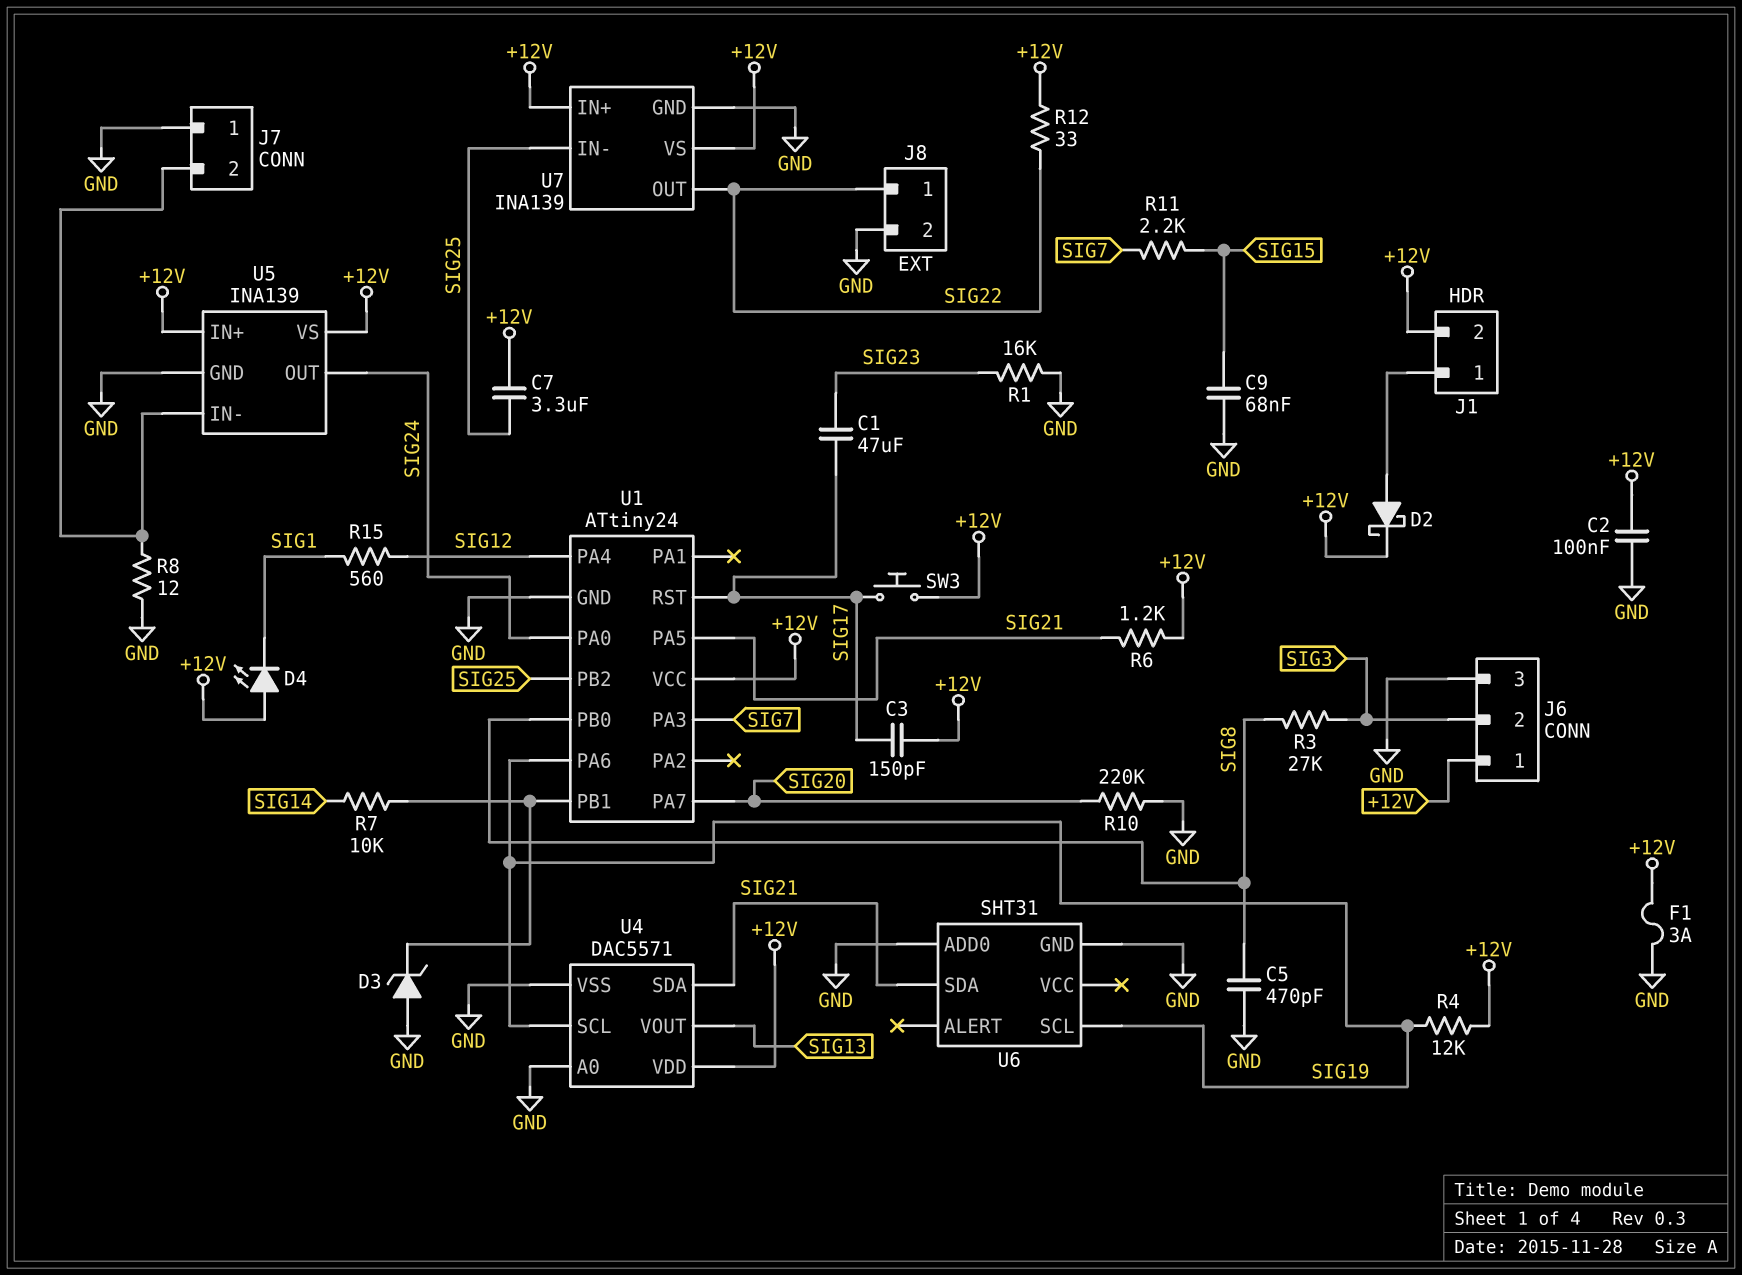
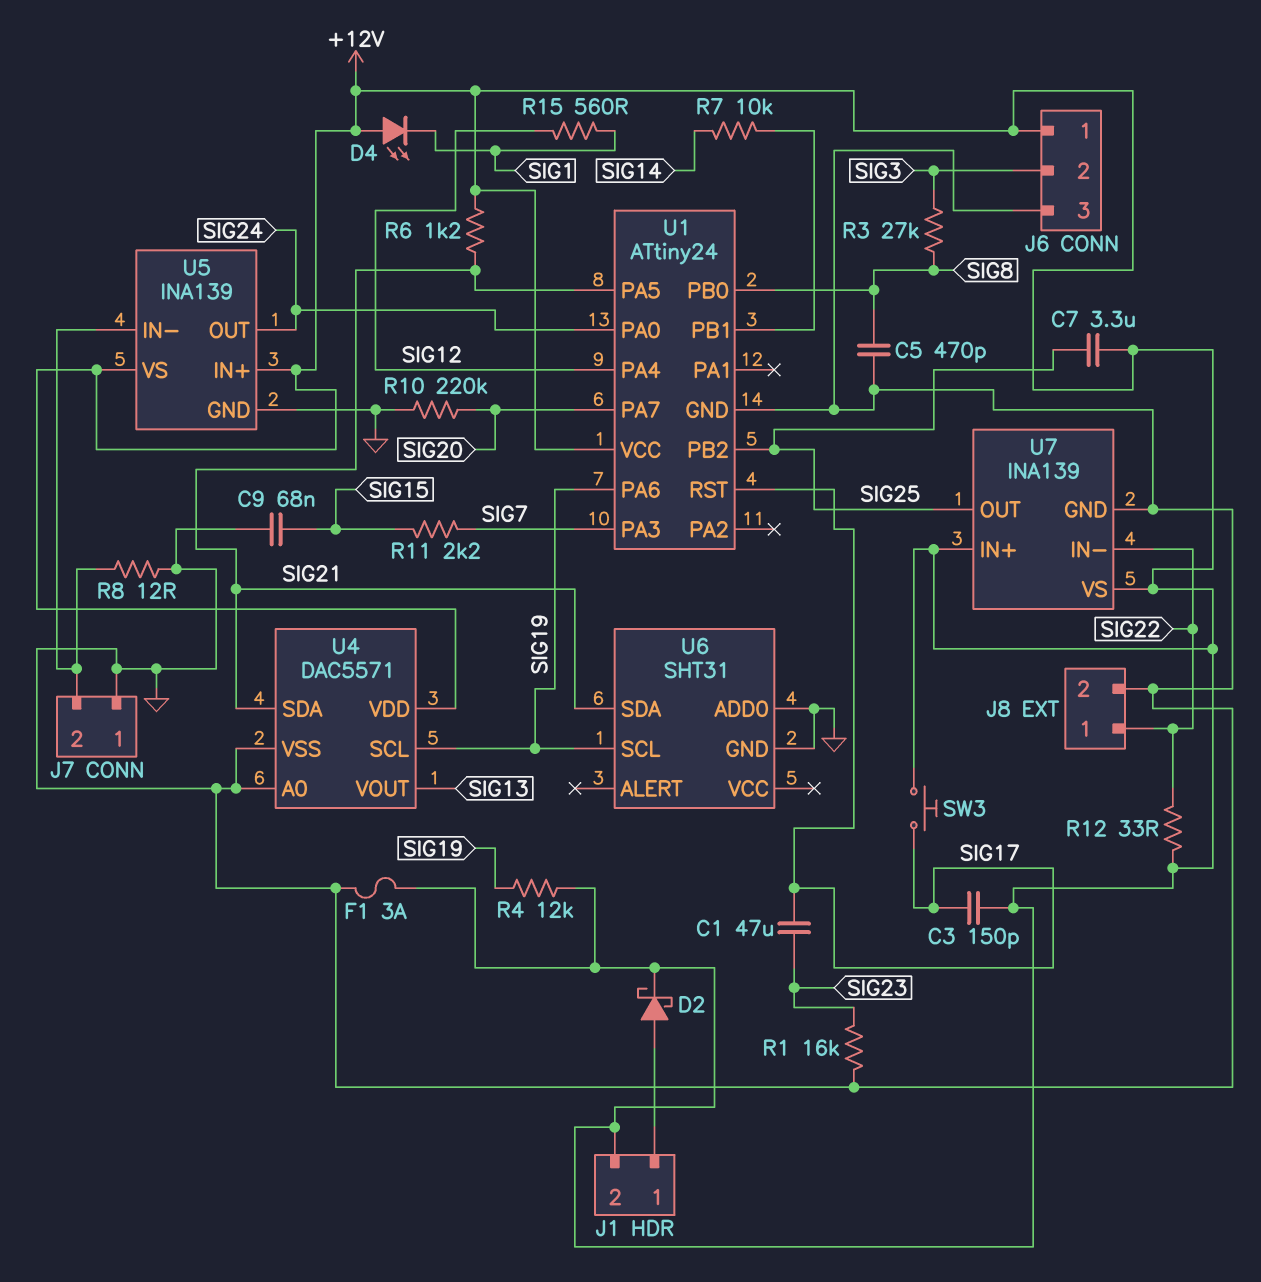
C2: 100nF (+12V, GND) -> none
D3: zener (A GND, K U1/PB1) -> none
U7 pin IN-: SIG25 -> SIG22
U7 pin OUT: SIG22 -> SIG25

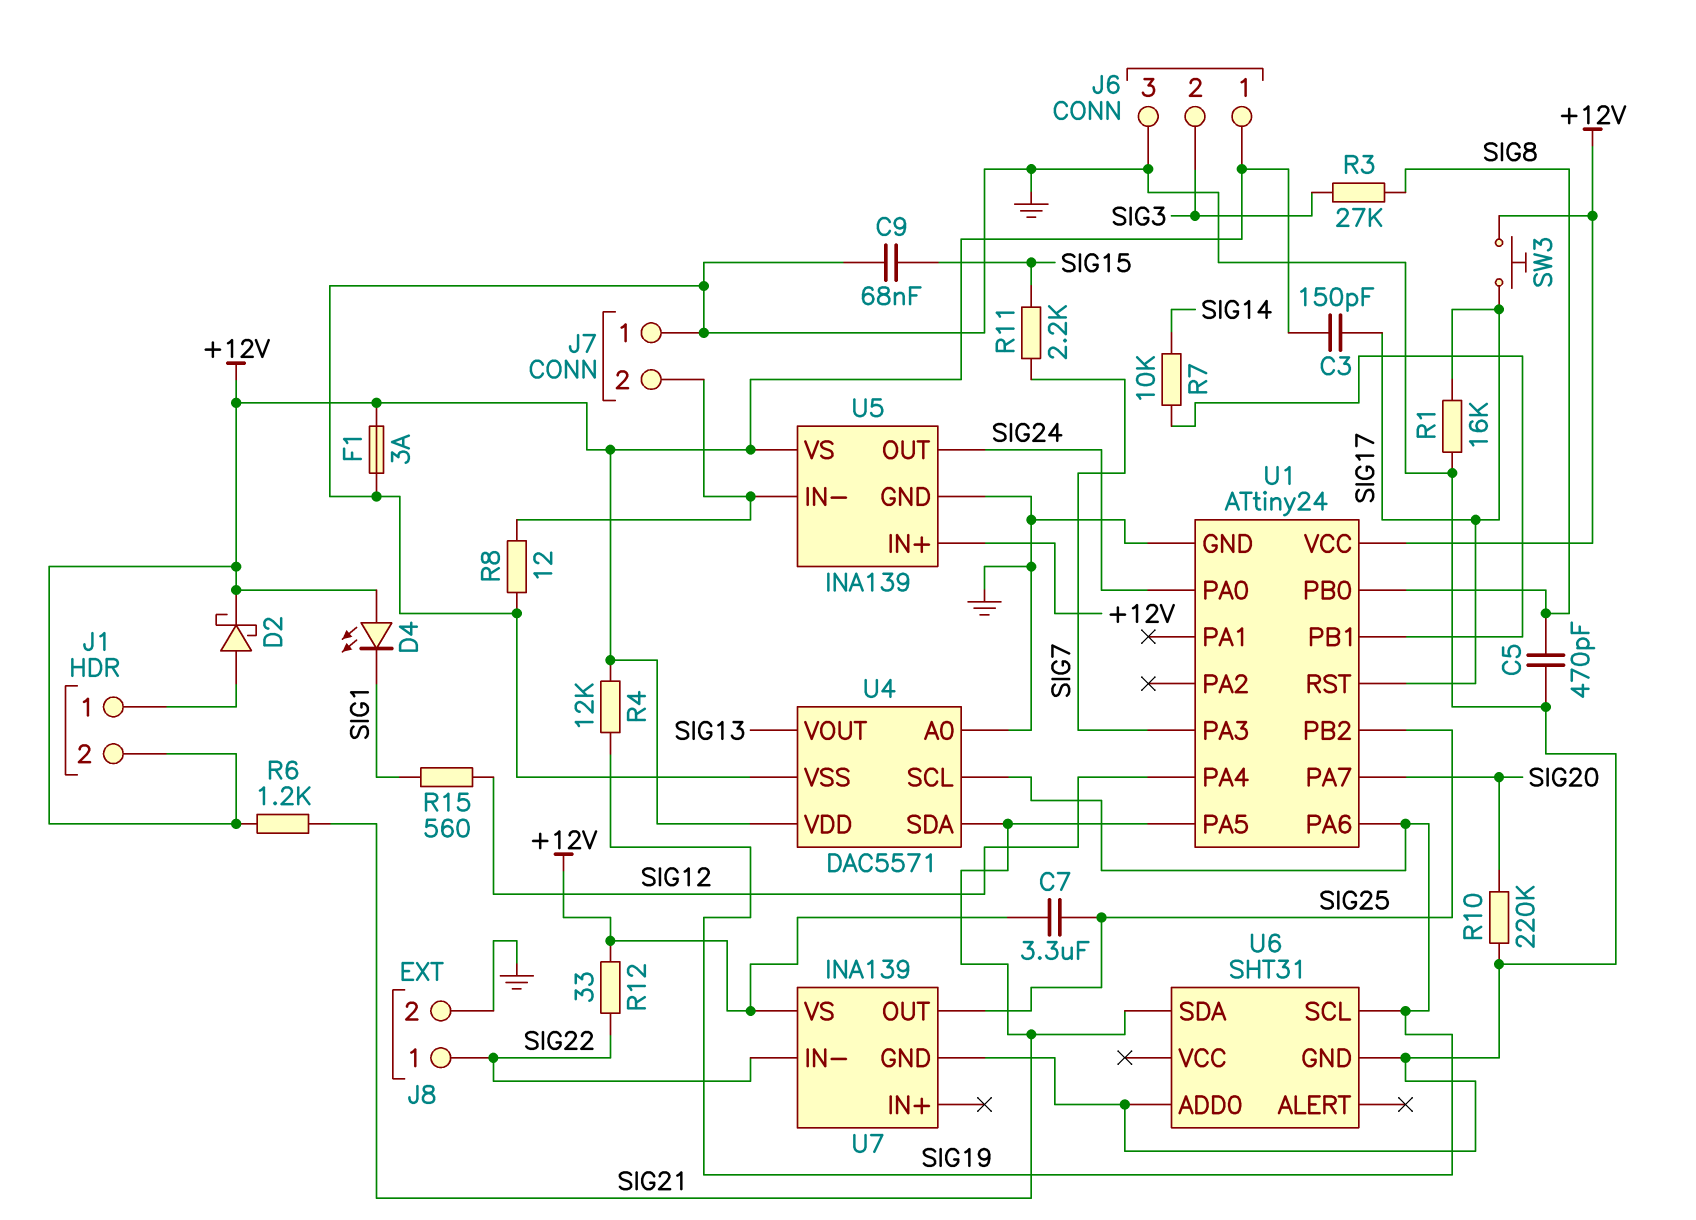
C1: 47uF (SIG17, SIG23) -> none
R1: 16k (GND, SIG23) -> 16k (GND, SIG17)
U7 pin IN+: +12V -> none

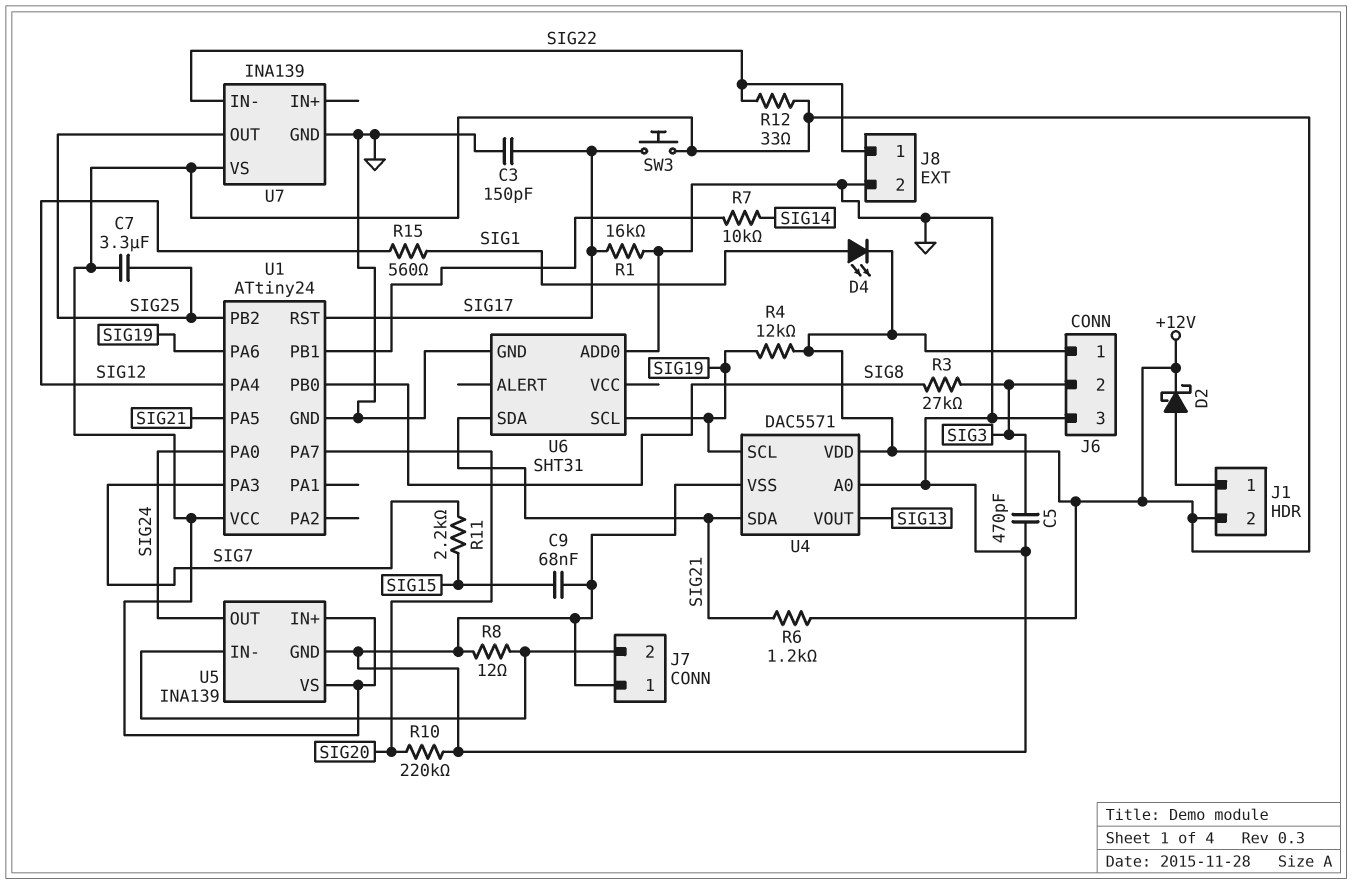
C3: 150pF (+12V, SIG17) -> 150pF (GND, SIG17)
C5: 470pF (GND, SIG8) -> 470pF (GND, SIG3)
D4: LED (A +12V, K SIG1) -> LED (A SIG1, K +12V)
F1: 3A (+12V, GND) -> none

